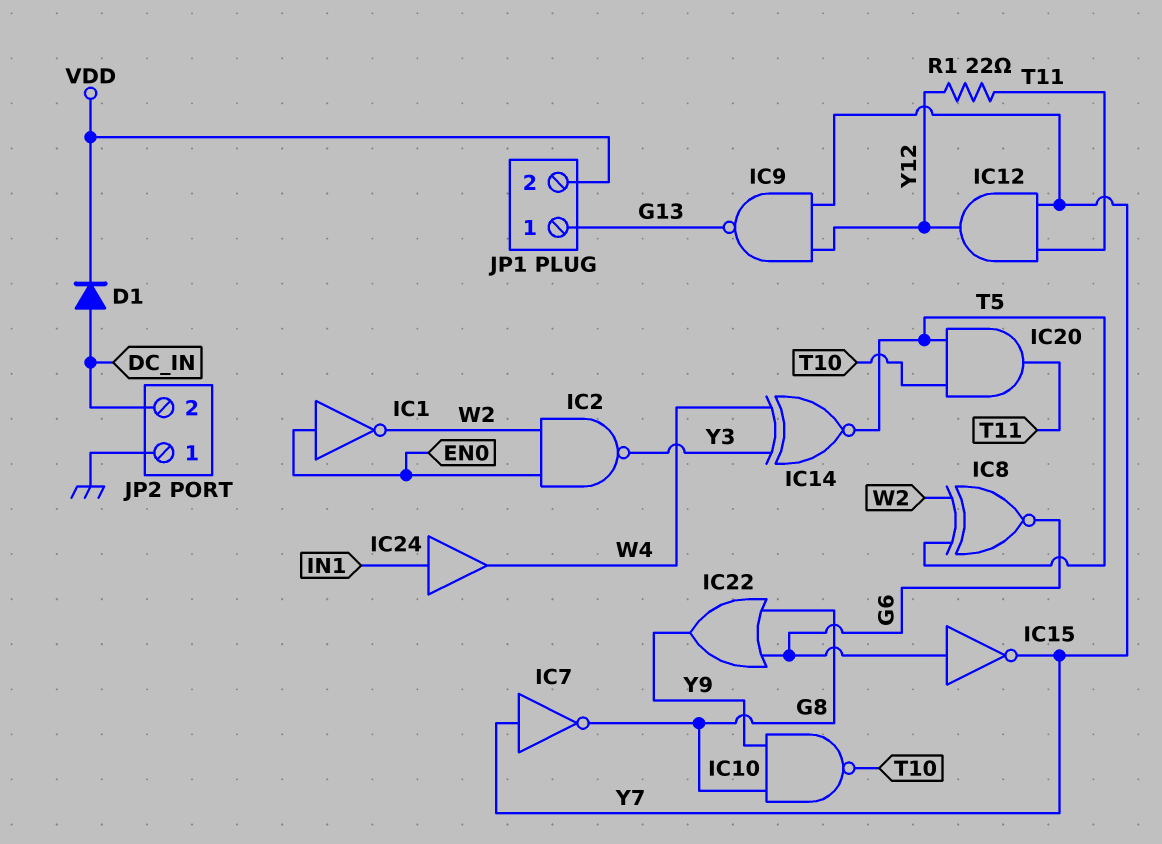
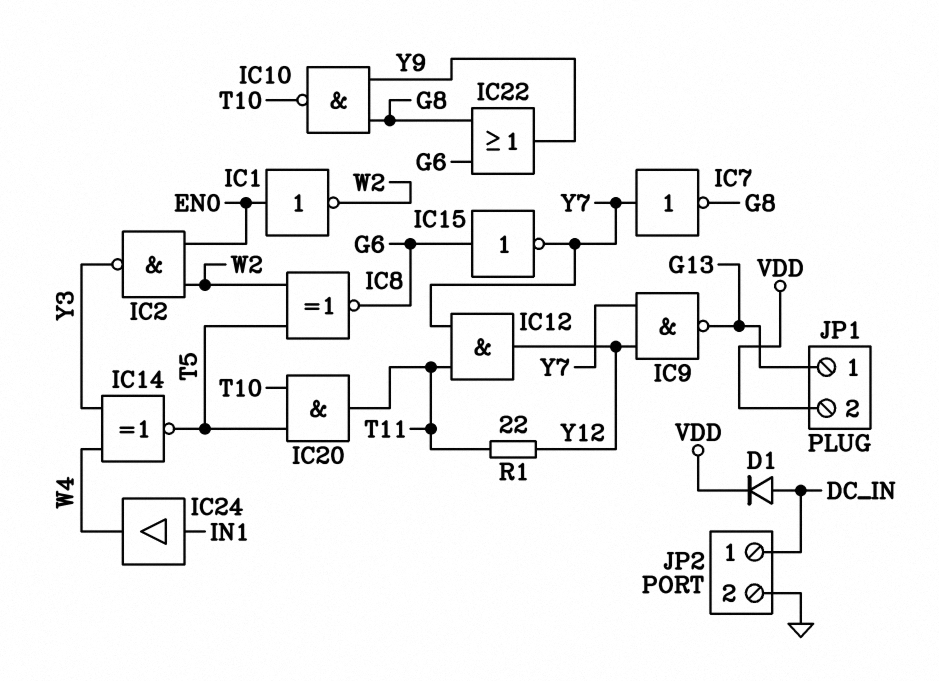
JP2 pin 1: GND -> DC_IN
JP2 pin 2: DC_IN -> GND

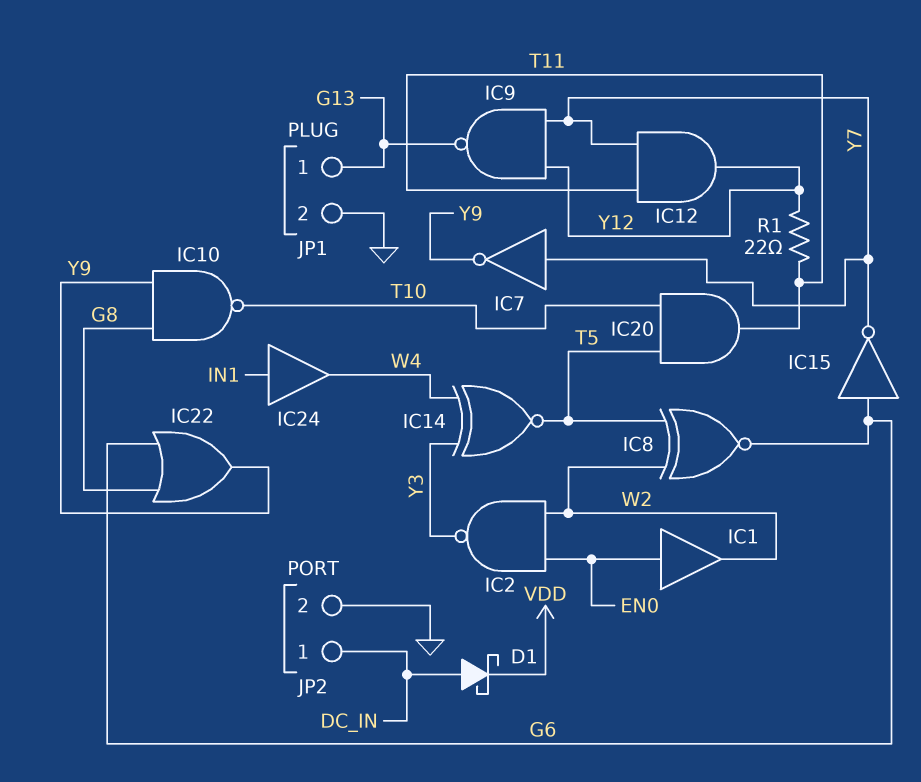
D1: diode (A DC_IN, K VDD) -> schottky (A DC_IN, K VDD)
IC1: NOT (in EN0, out W2) -> buffer (in EN0, out W2)
IC7: NOT (in Y7, out G8) -> NOT (in Y7, out Y9)
JP1 pin 2: VDD -> GND

